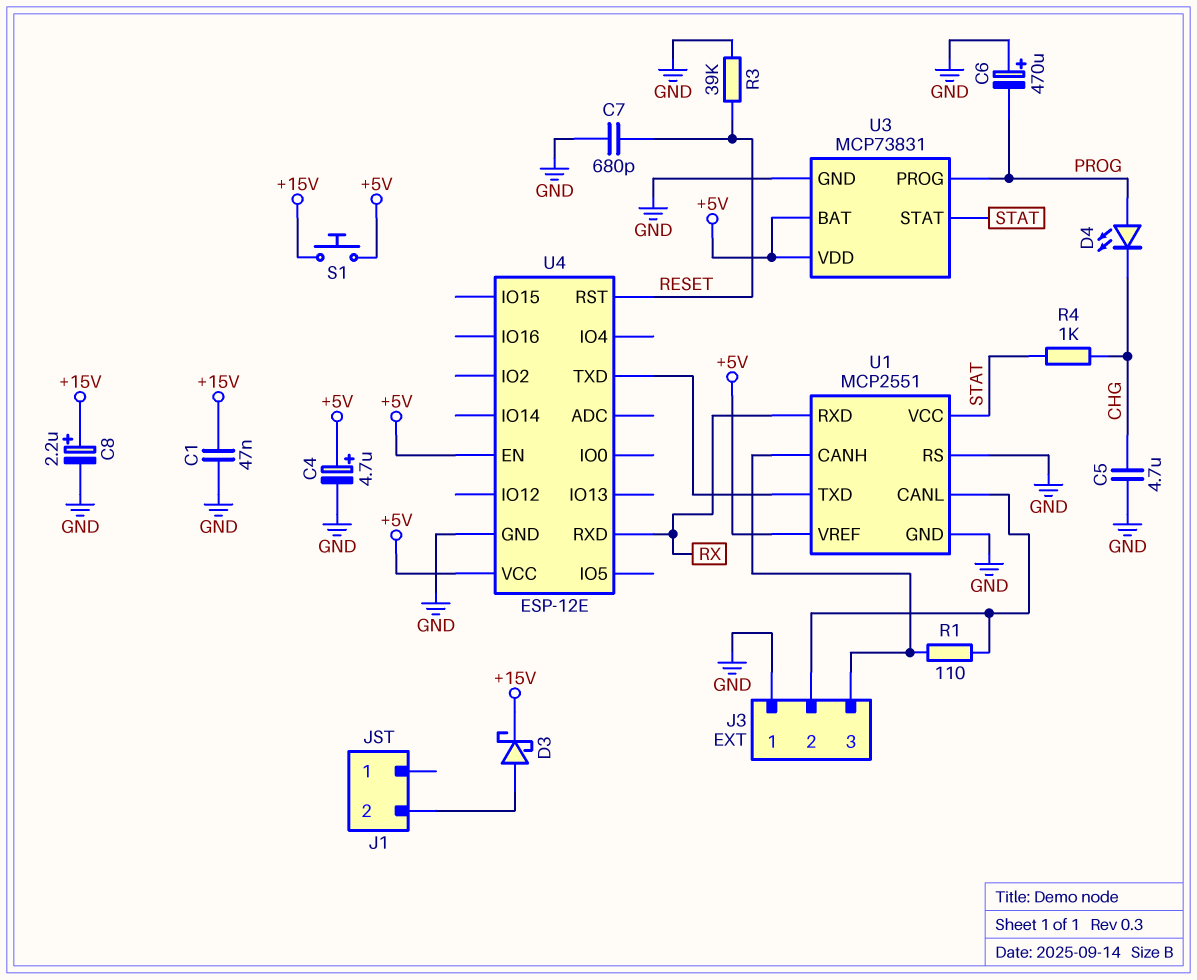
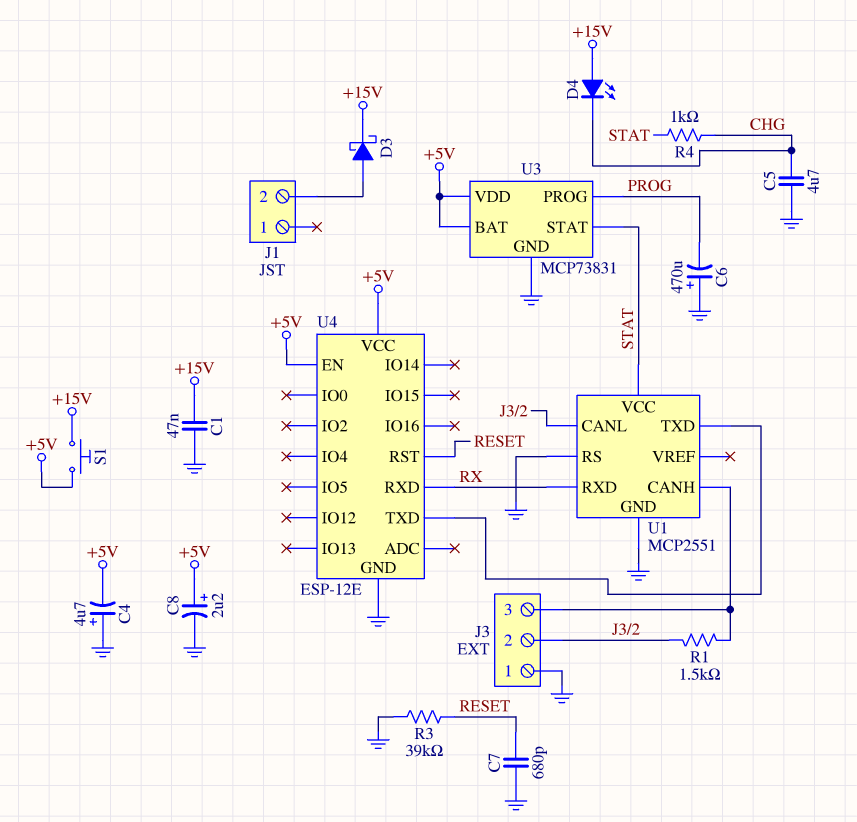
C4: 4.7uF (plus +5V, minus GND) -> 4.7uF (plus GND, minus +5V)
C8: 2.2uF (plus +15V, minus GND) -> 2.2uF (plus +5V, minus GND)
D4: LED (A PROG, K CHG) -> LED (A +15V, K CHG)
R1: 110 (J3/2, J3/3) -> 1.5k (J3/2, J3/3)
U1 pin VREF: +5V -> none

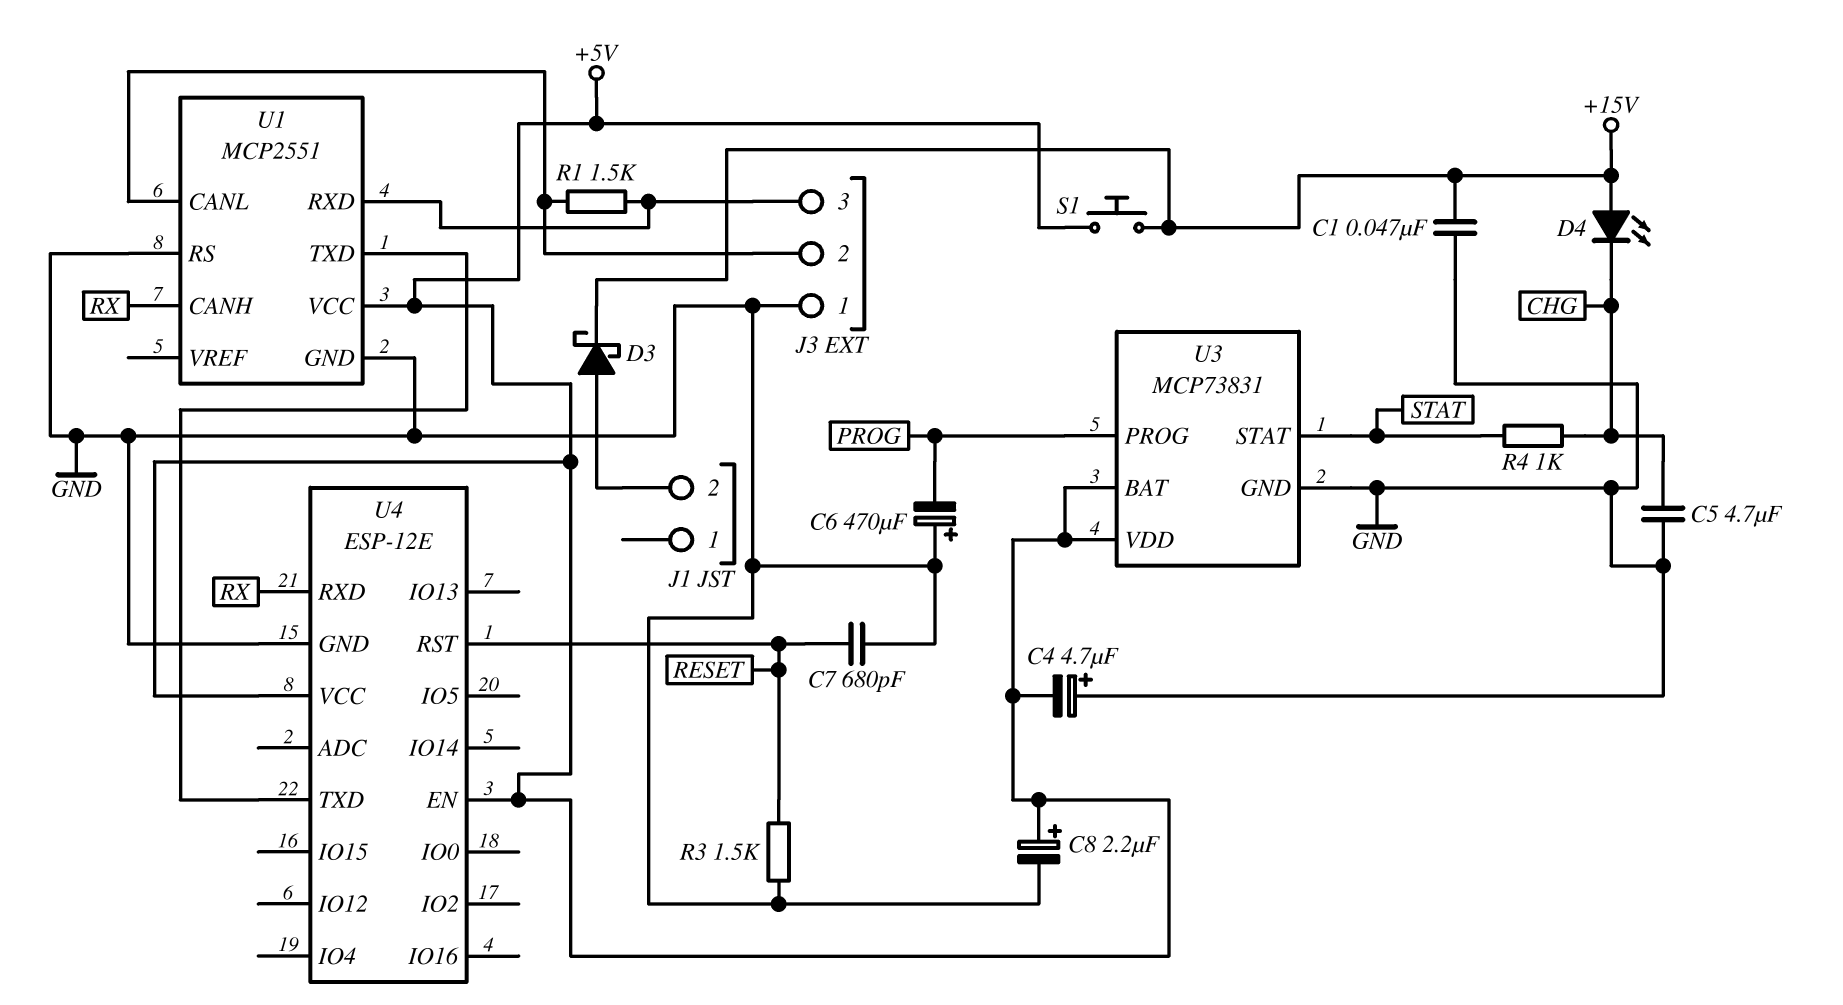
R3: 39k (GND, RESET) -> 1.5k (GND, RESET)
U1 pin CANH: J3/3 -> RX
U1 pin RXD: RX -> J3/3
U1 pin VCC: STAT -> +5V

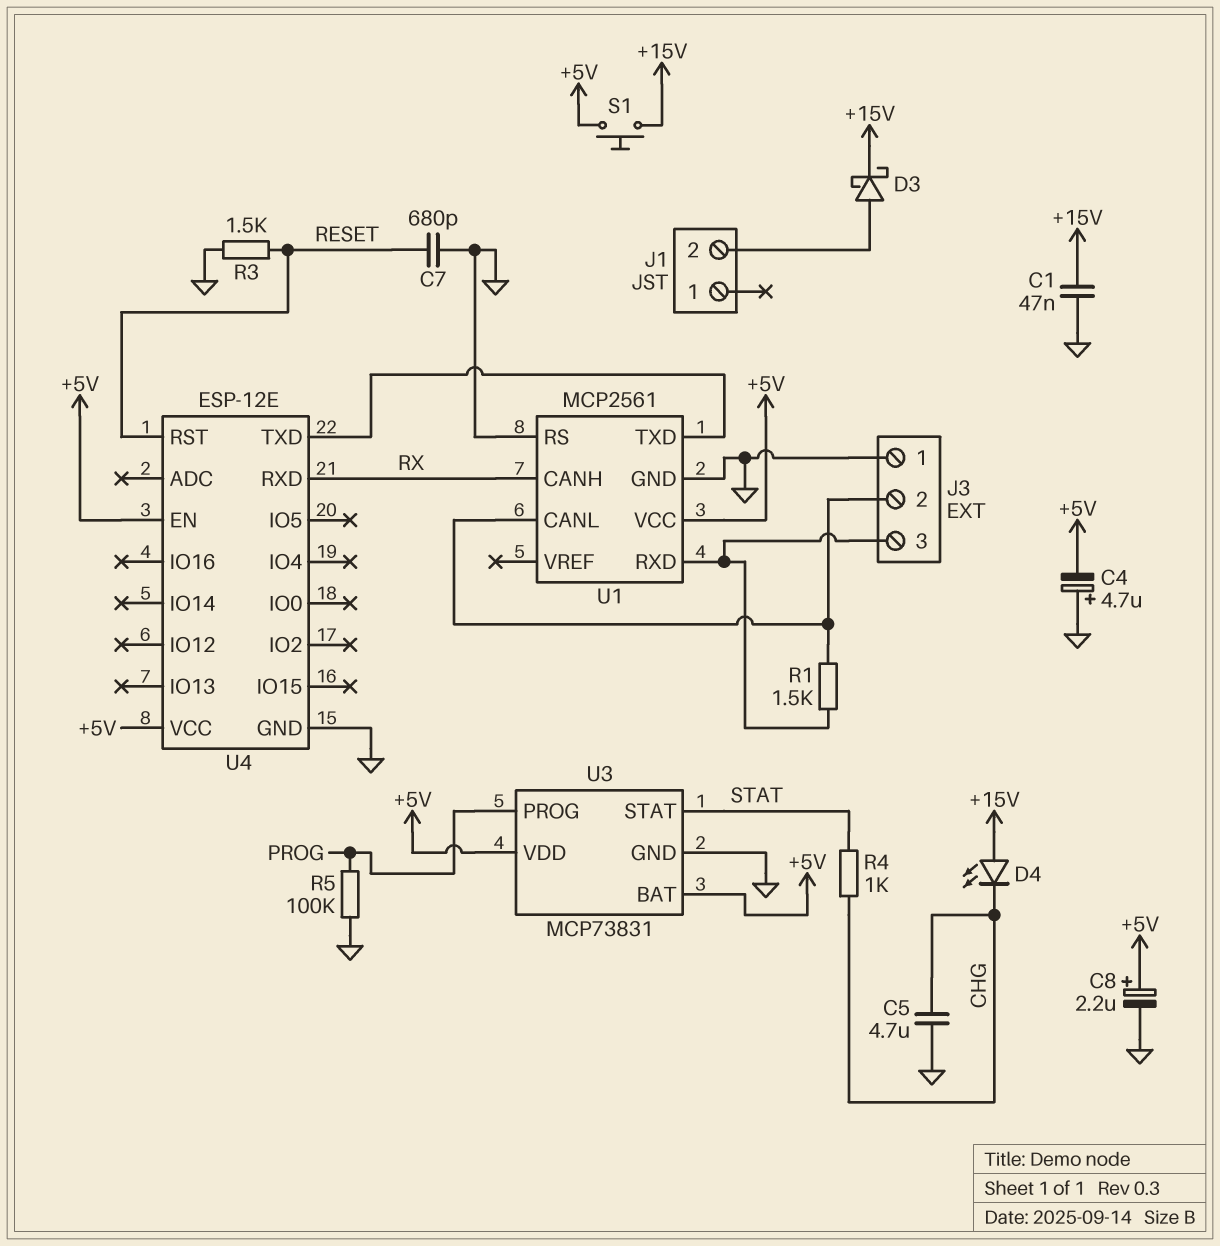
C6: 470uF (plus GND, minus PROG) -> none
R5: none -> 100k (GND, PROG)
U1: MCP2551 -> MCP2561

